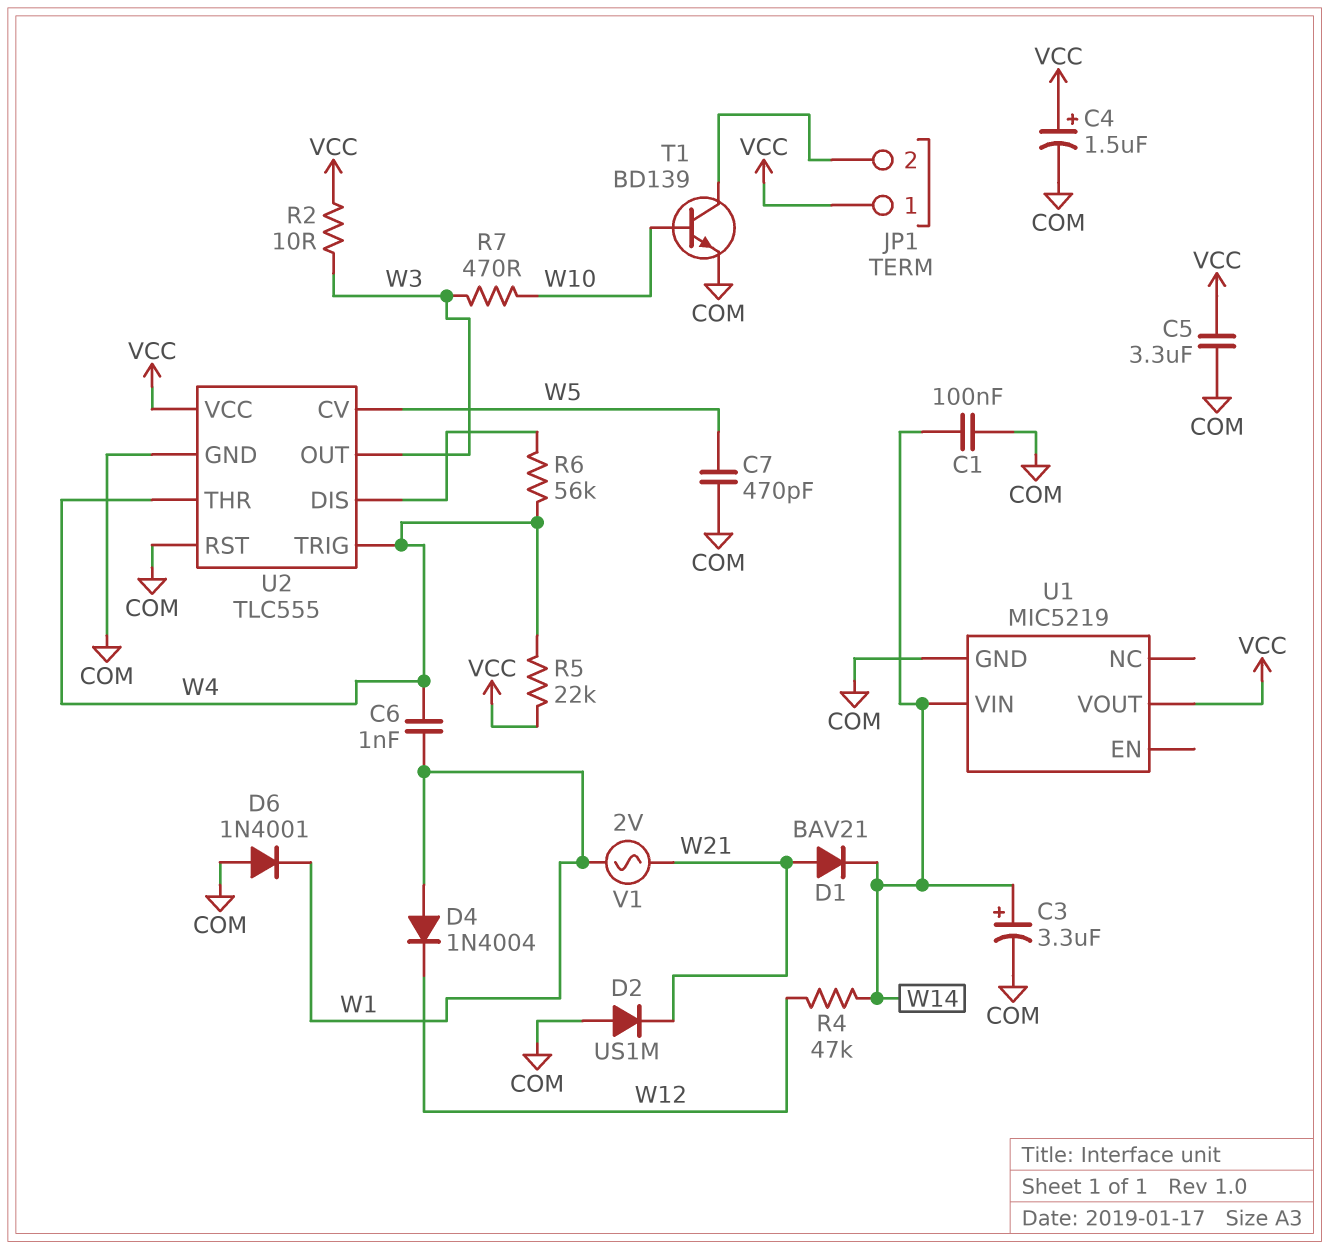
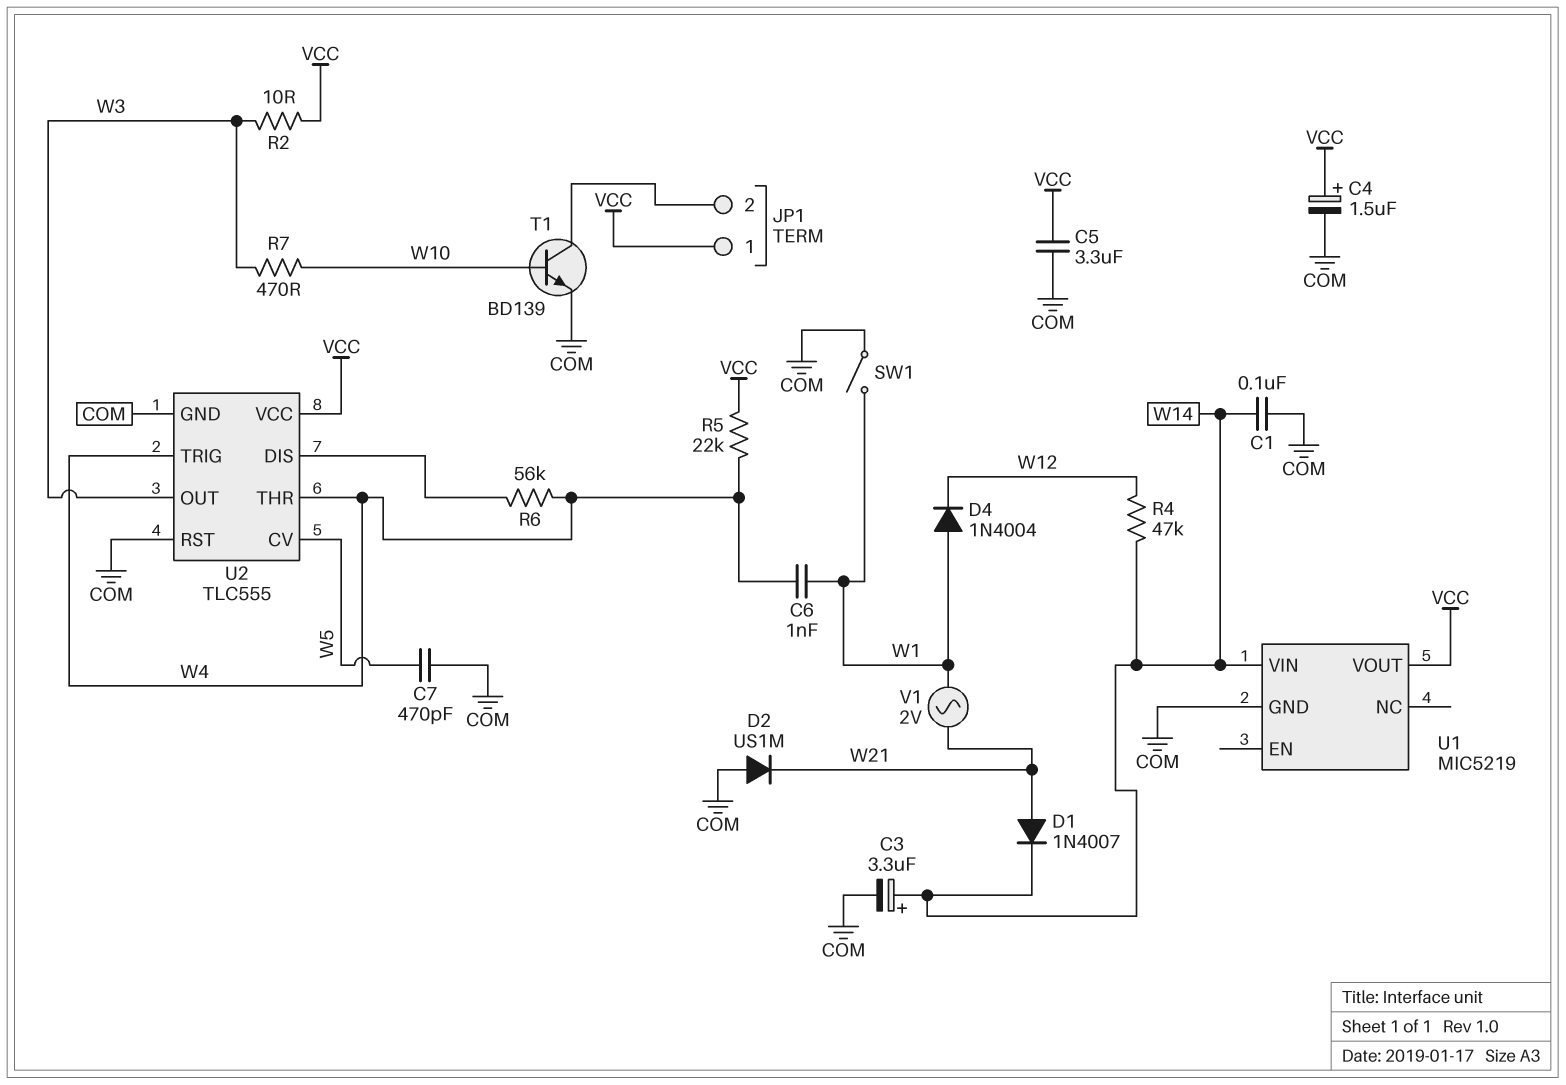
D1: diode BAV21 (A W21, K W14) -> diode 1N4007 (A W21, K W14)
D6: diode 1N4001 (A COM, K W1) -> none
SW1: none -> switch (COM, W1)

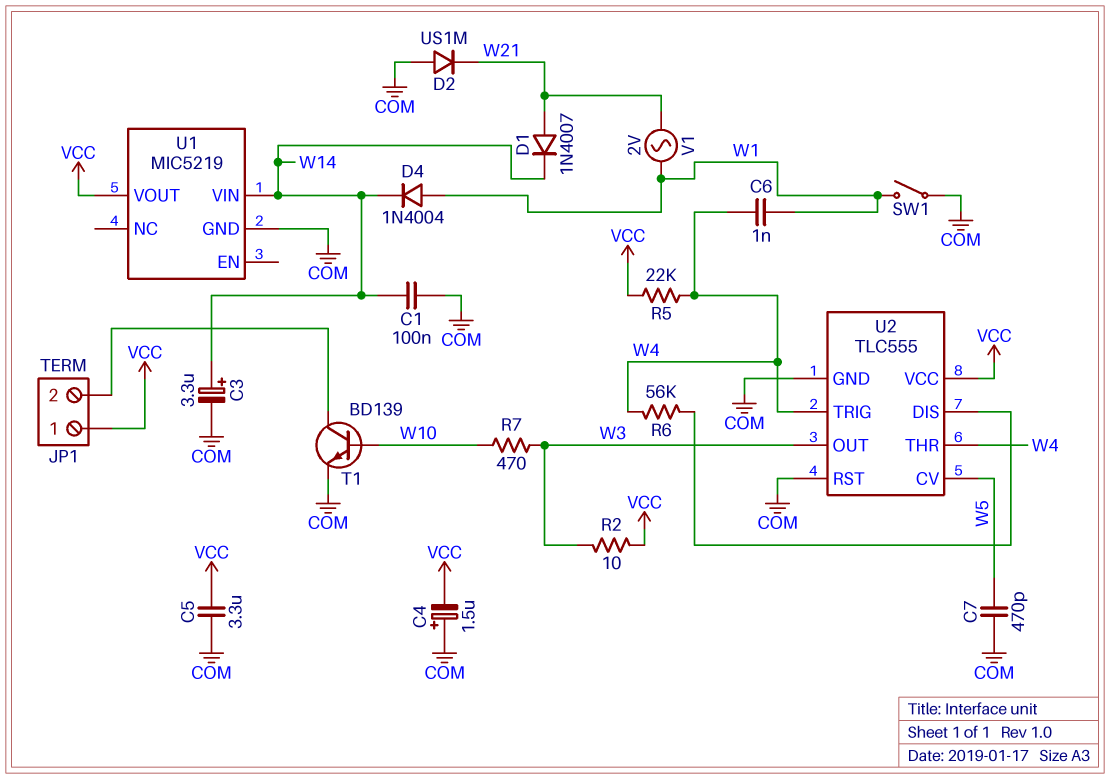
C4: 1.5uF (plus VCC, minus COM) -> 1.5uF (plus COM, minus VCC)
D4: diode 1N4004 (A W1, K W12) -> diode 1N4004 (A W1, K W14)
R4: 47k (W12, W14) -> none

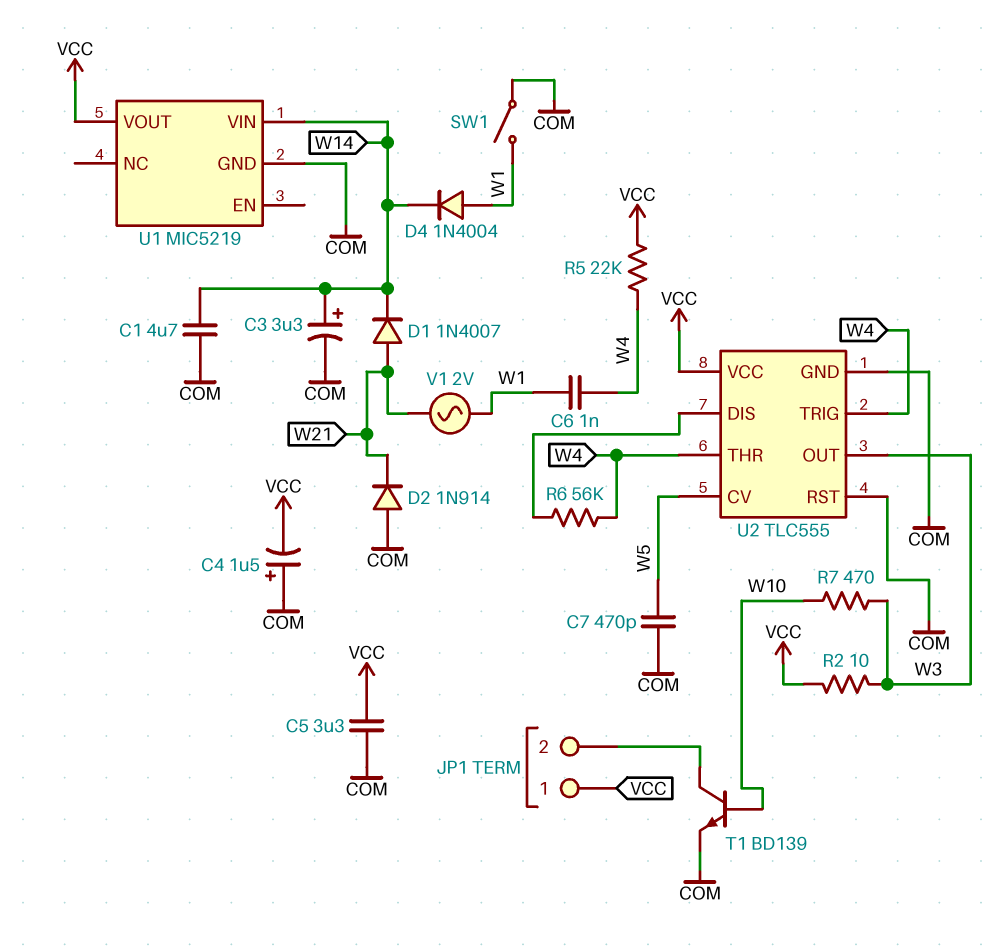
C1: 100nF (COM, W14) -> 4.7uF (COM, W14)
D2: diode US1M (A COM, K W21) -> diode 1N914 (A COM, K W21)

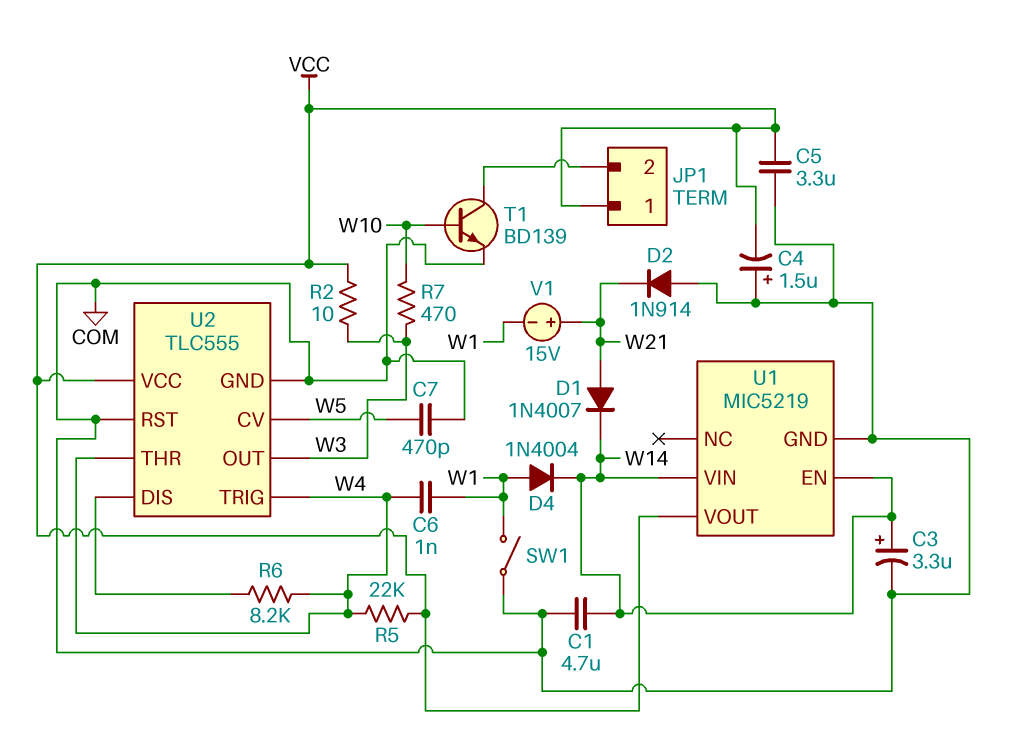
R6: 56k (U2/DIS, W4) -> 8.2k (U2/DIS, W4)
U1 pin EN: none -> W14
V1: AC 2V (W1, W21) -> 15V (plus W21, minus W1)

